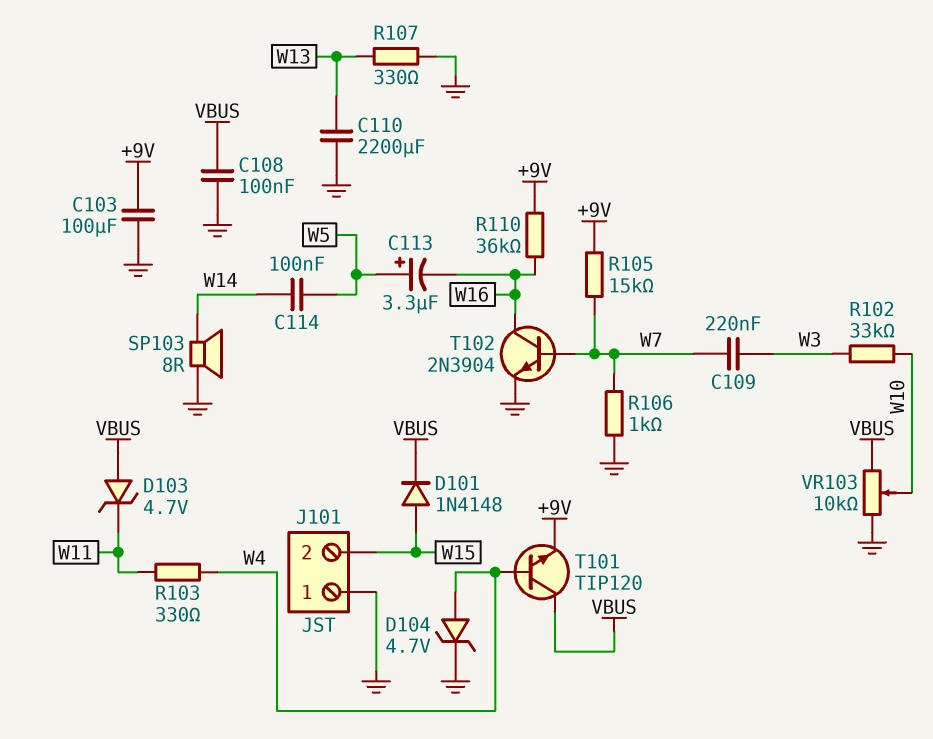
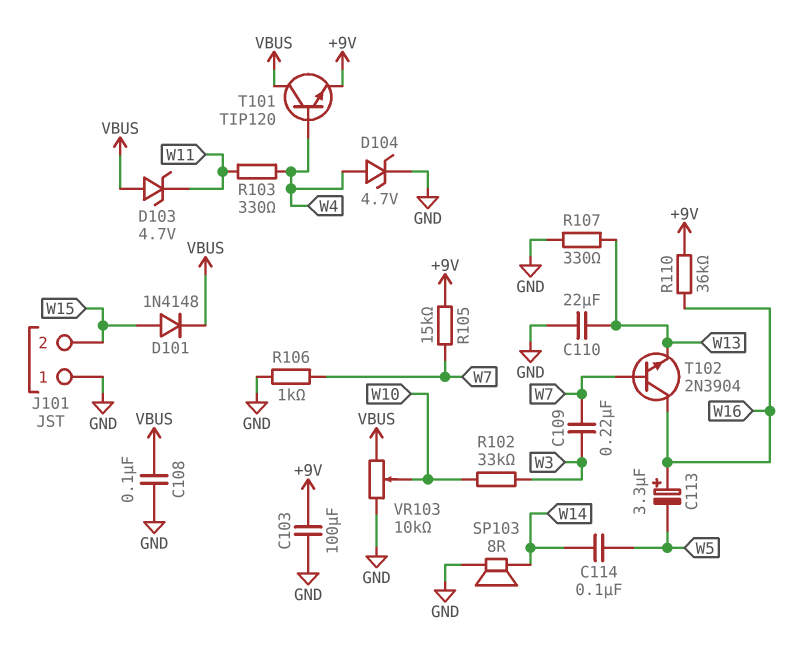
C110: 2200uF (GND, W13) -> 22uF (GND, W13)
C113: 3.3uF (plus W5, minus W16) -> 3.3uF (plus W16, minus W5)
T102: NPN 2N3904 (B W7, C W16, E GND) -> NPN 2N3904 (B W7, C W16, E W13)

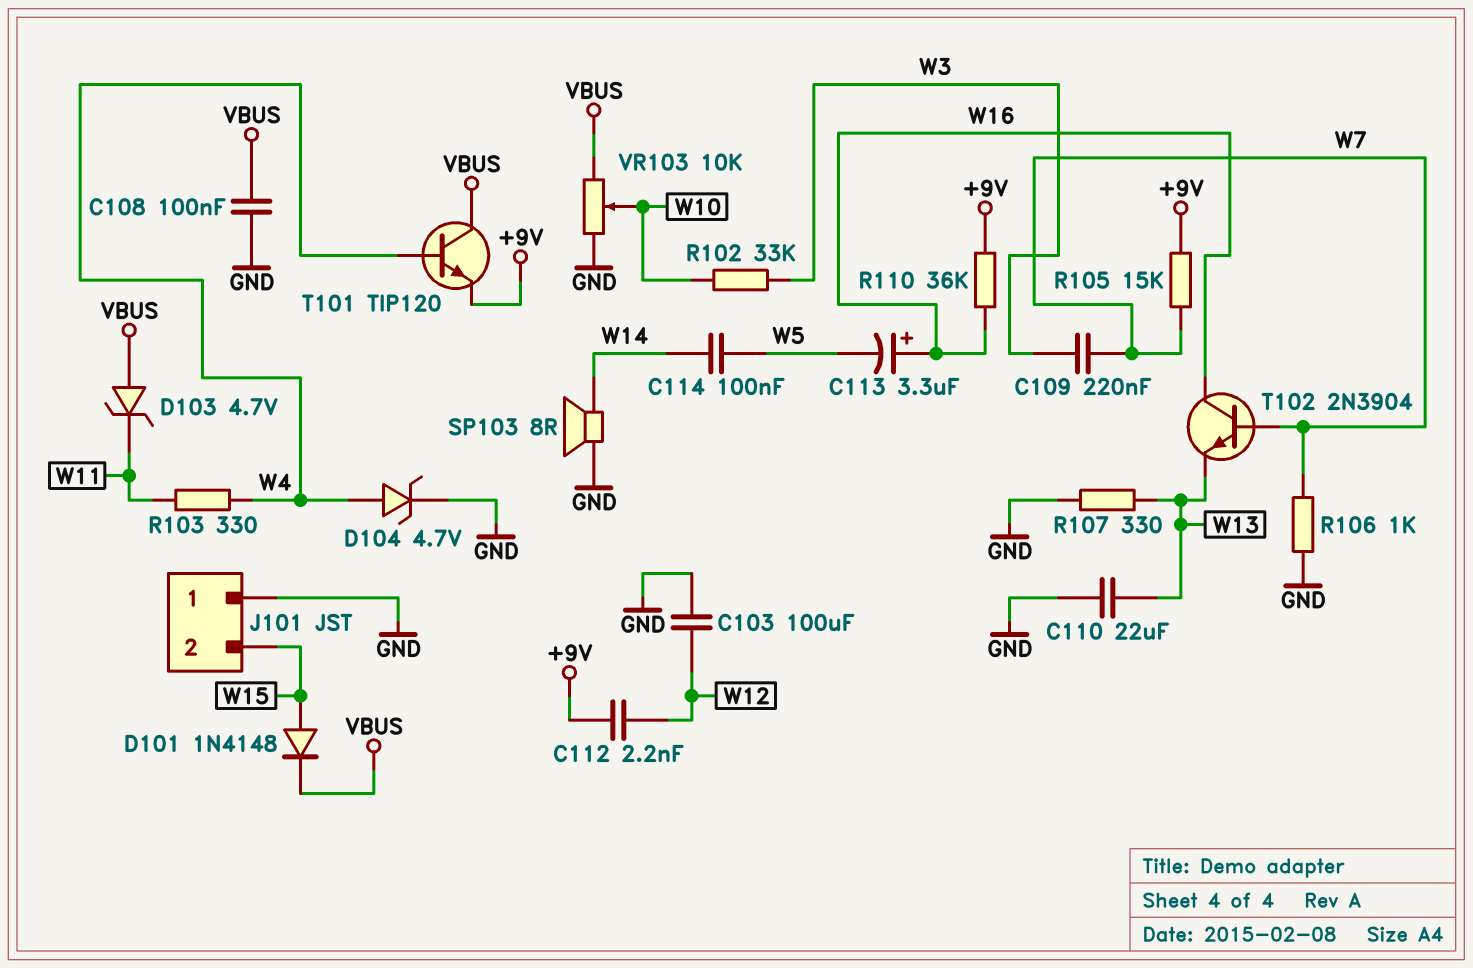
C103: 100uF (+9V, GND) -> 100uF (GND, W12)
C112: none -> 2.2nF (+9V, W12)

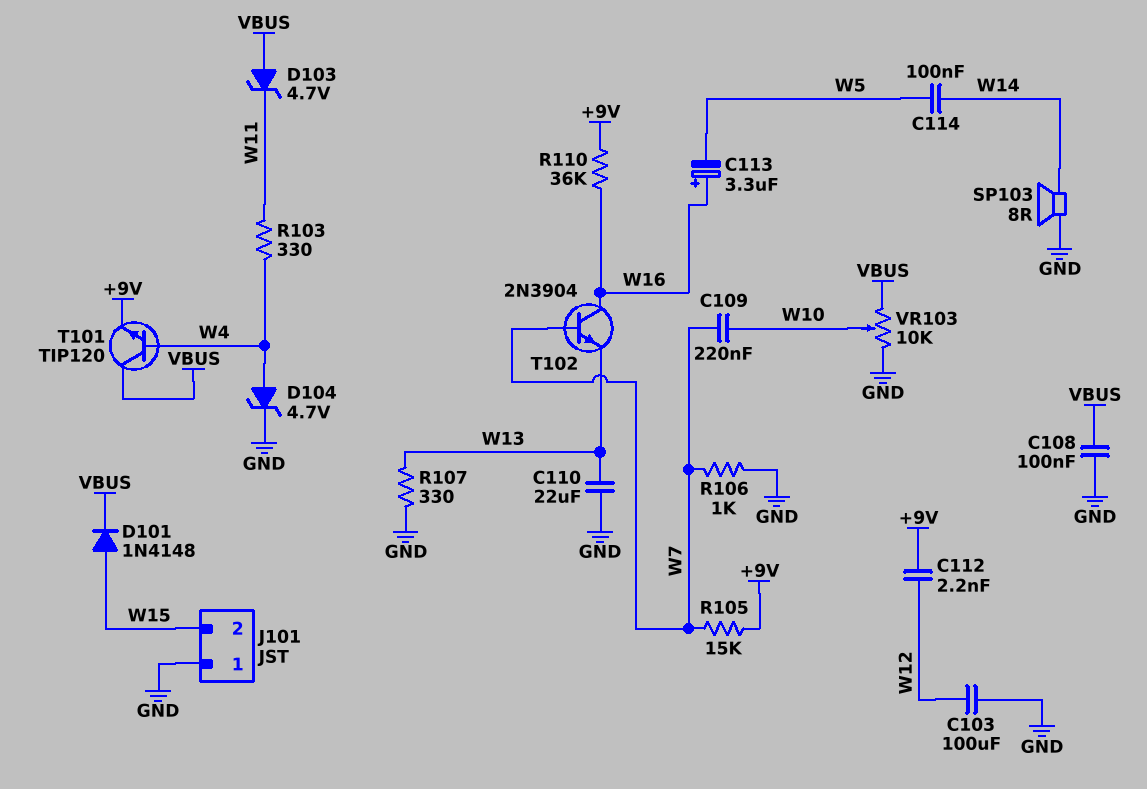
C109: 220nF (W3, W7) -> 220nF (W7, W10)
R102: 33k (W3, W10) -> none

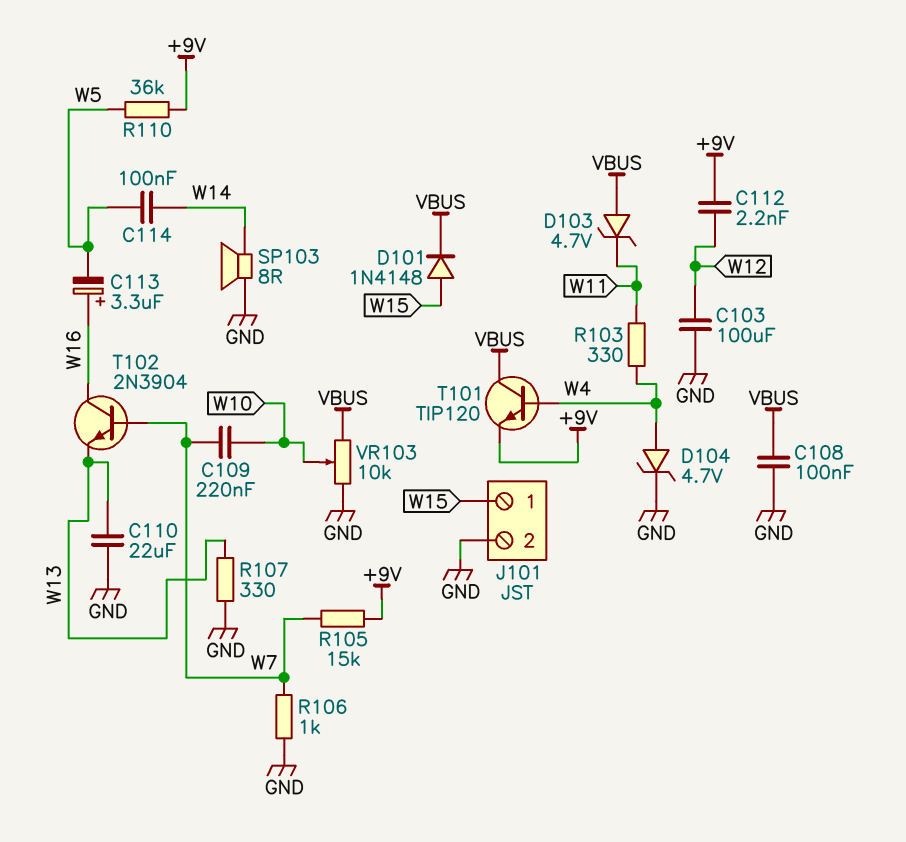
J101 pin 1: GND -> W15
J101 pin 2: W15 -> GND
R110: 36k (+9V, W16) -> 36k (+9V, W5)

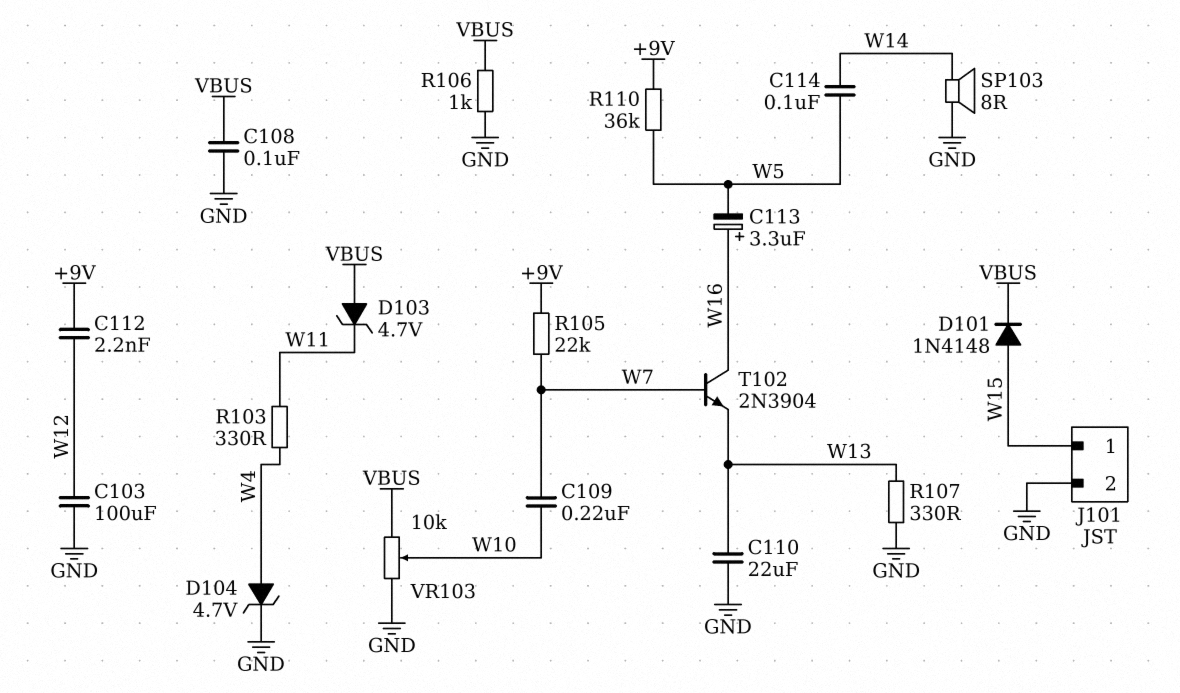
R105: 15k (+9V, W7) -> 22k (+9V, W7)
R106: 1k (GND, W7) -> 1k (GND, VBUS)
T101: NPN TIP120 (B W4, C VBUS, E +9V) -> none

